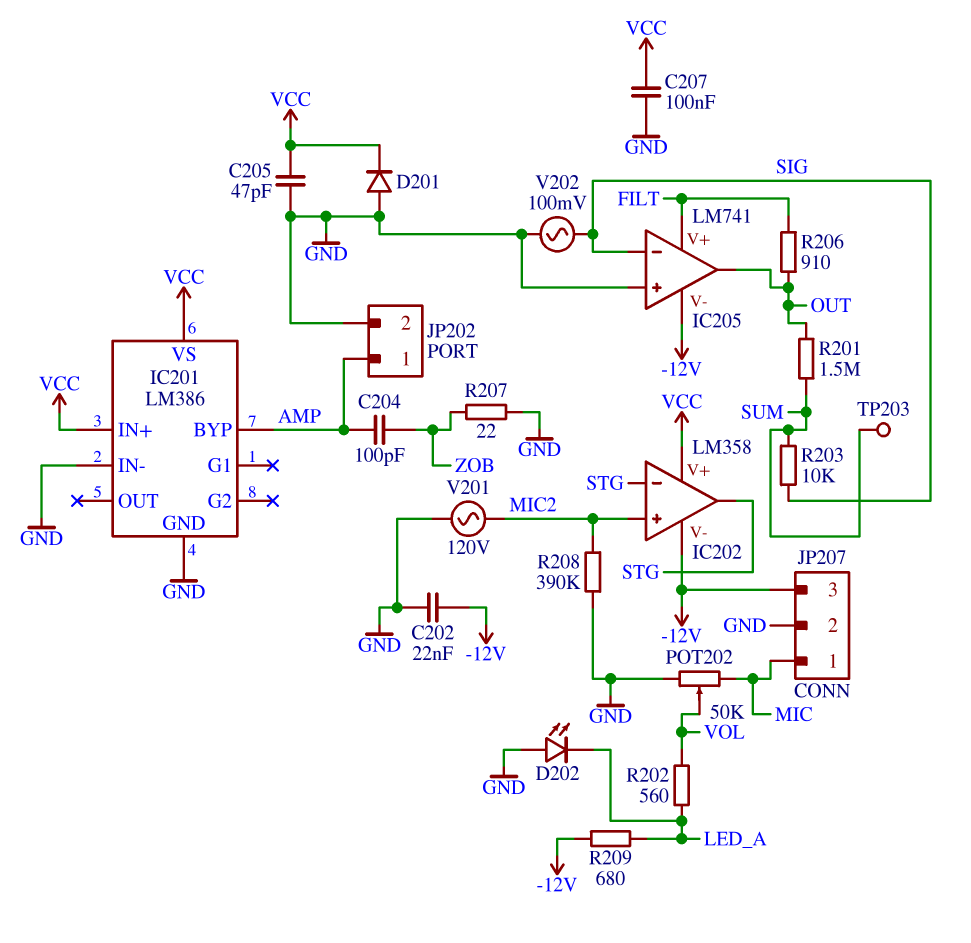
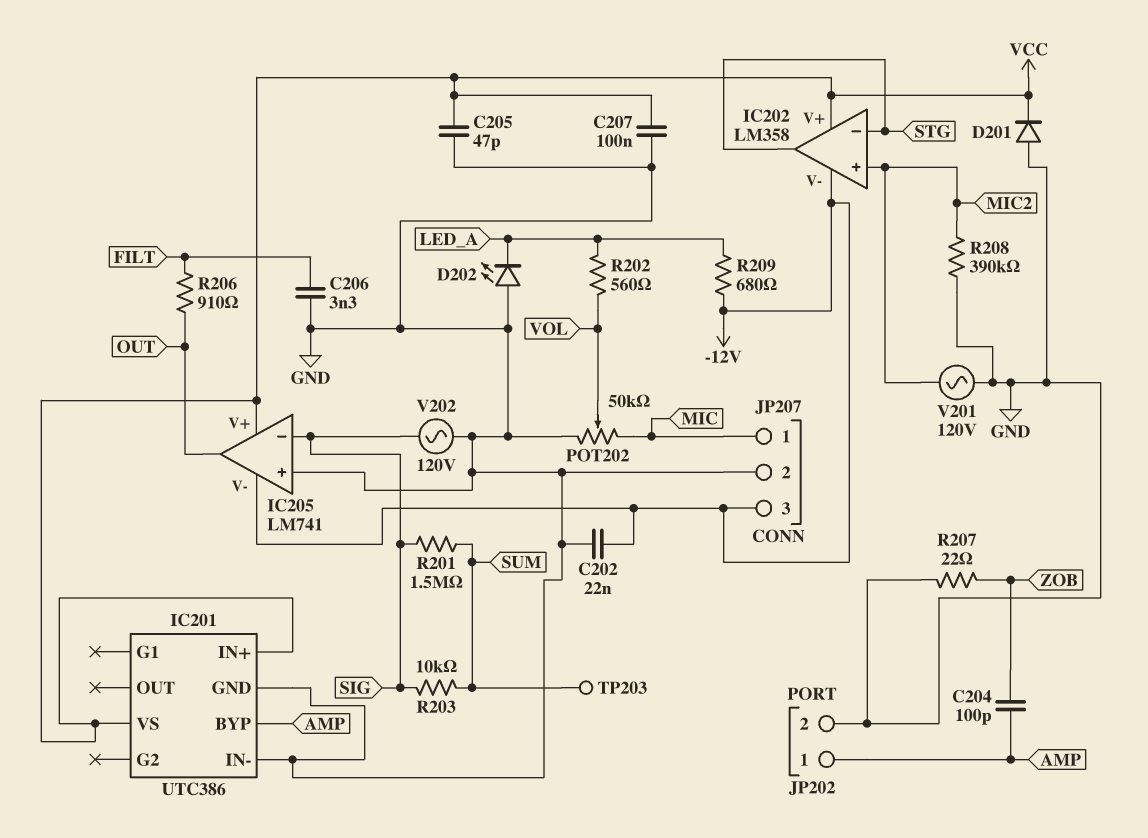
C206: none -> 3.3nF (FILT, GND)
IC201: LM386 -> UTC386
IC205 pin V+: FILT -> VCC
R201: 1.5M (OUT, SUM) -> 1.5M (SIG, SUM)
V202: AC 100mV (GND, SIG) -> AC 120V (GND, SIG)

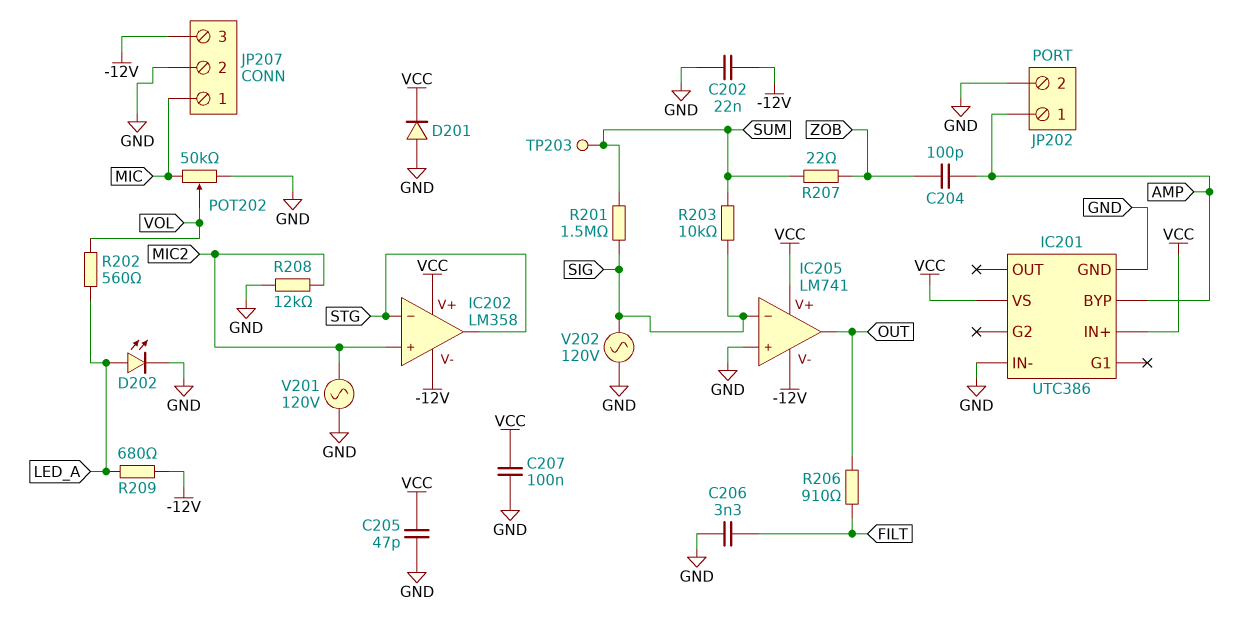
D202: LED (A GND, K LED_A) -> LED (A LED_A, K GND)
R207: 22 (GND, ZOB) -> 22 (SUM, ZOB)
R208: 390k (GND, MIC2) -> 12k (GND, MIC2)

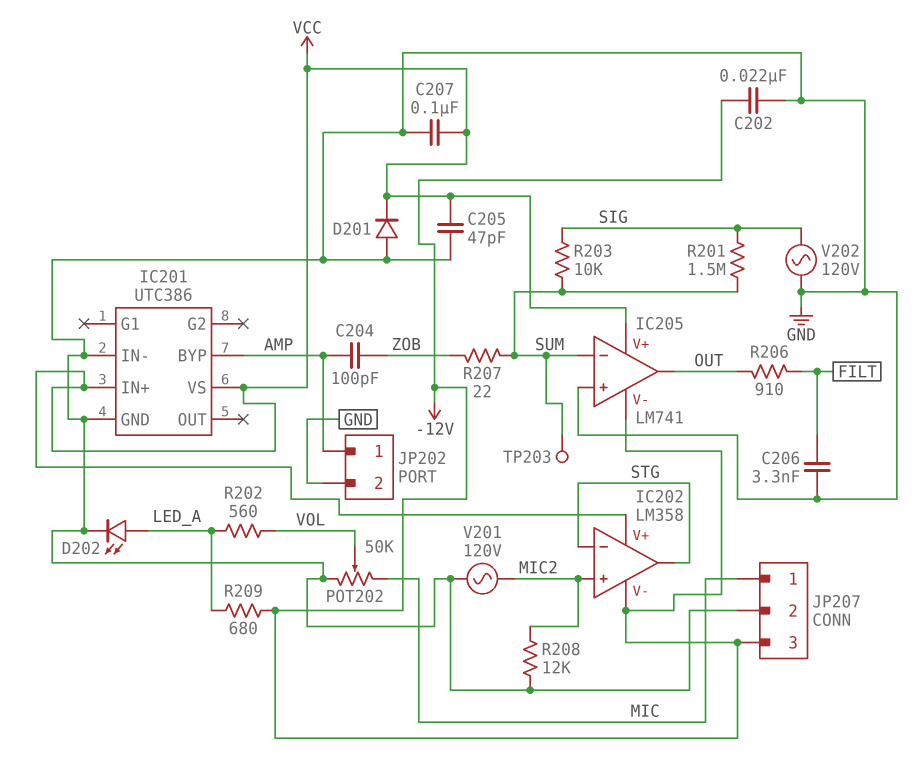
IC205 pin in-: SIG -> SUM

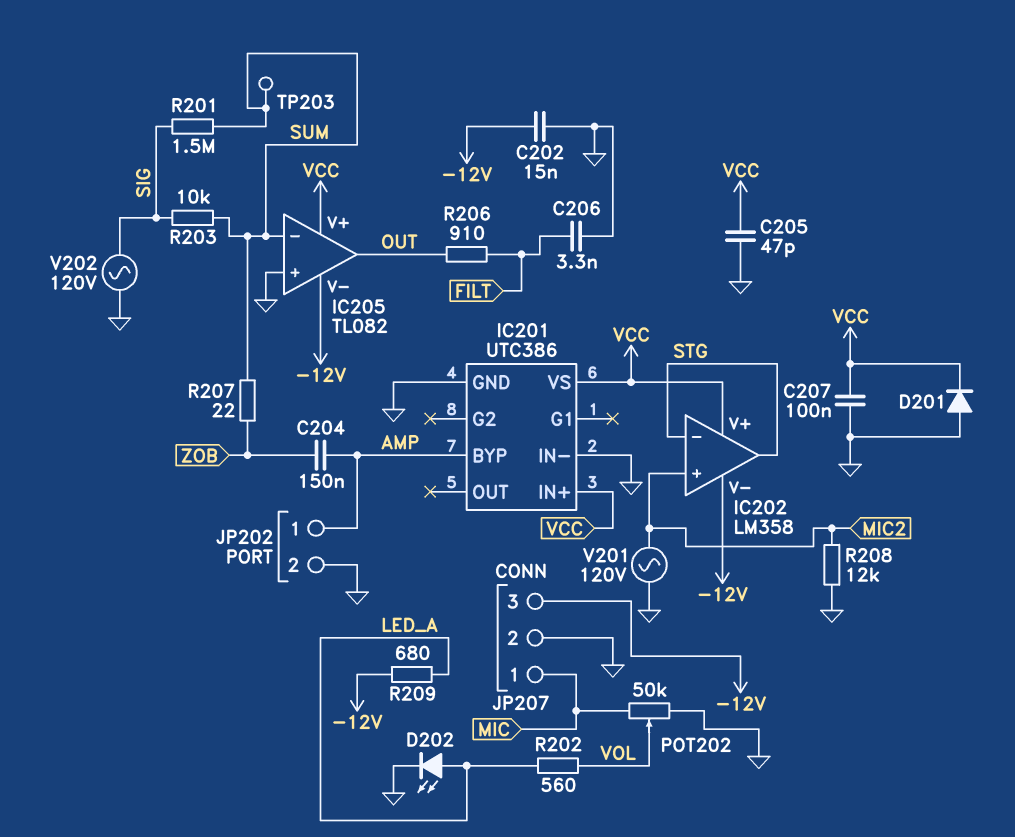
C202: 22nF (-12V, GND) -> 15nF (-12V, GND)
C204: 100pF (AMP, ZOB) -> 150nF (AMP, ZOB)
IC205: LM741 -> TL082

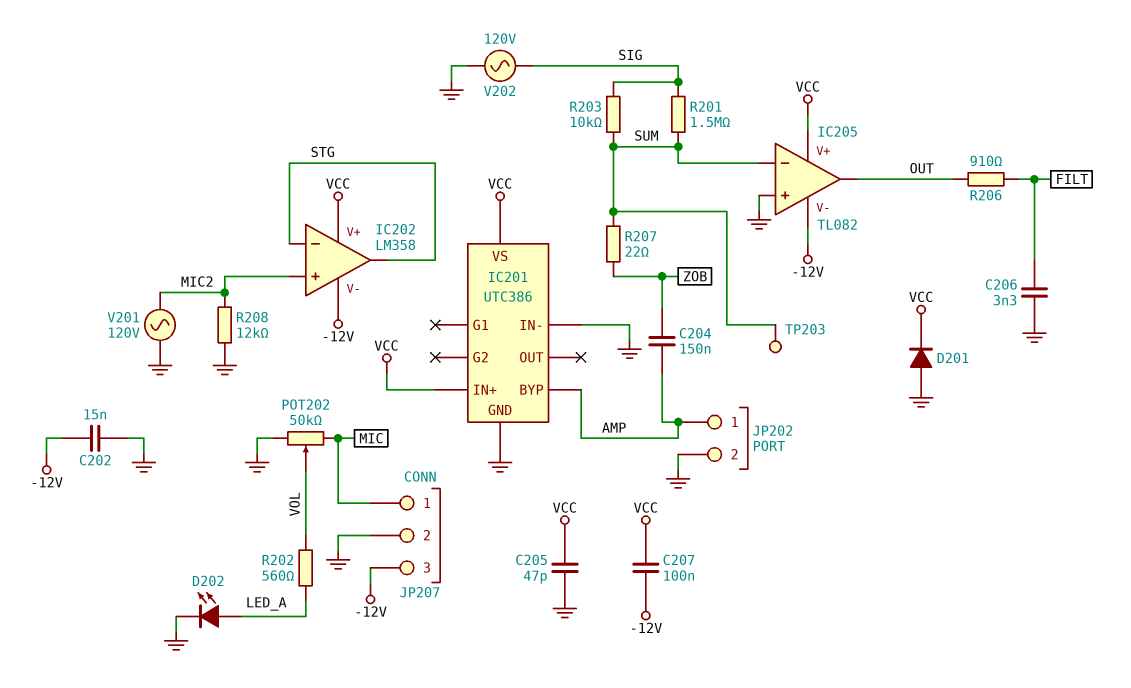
C207: 100nF (GND, VCC) -> 100nF (-12V, VCC)
R209: 680 (-12V, LED_A) -> none

